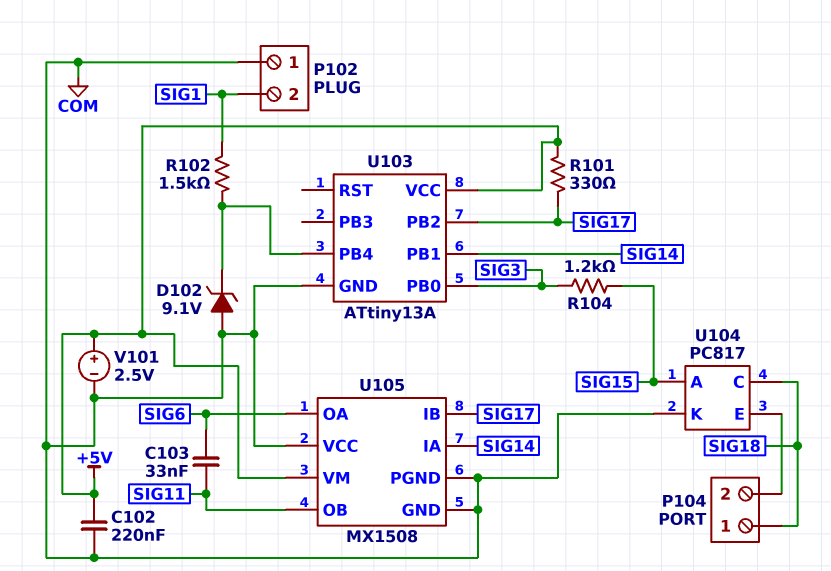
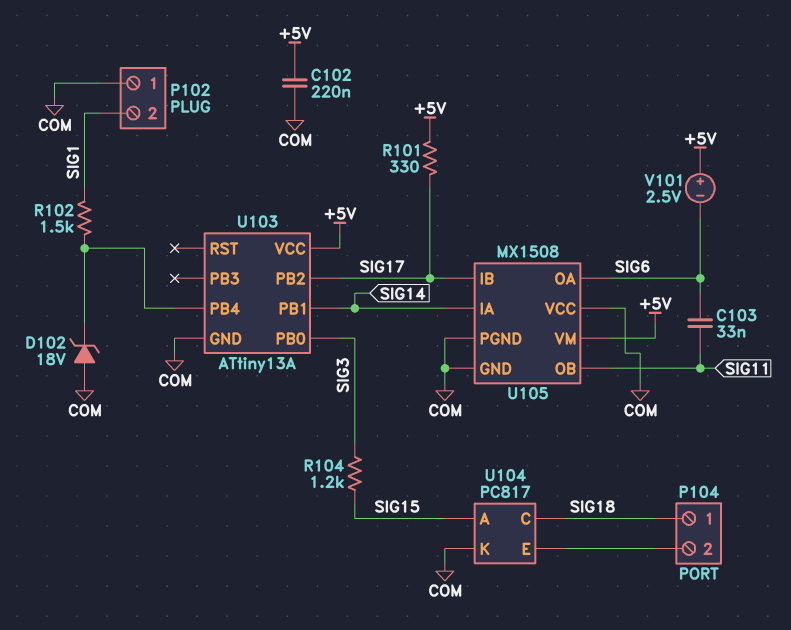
D102: zener 9.1V (A COM, K U103/PB4) -> zener 18V (A COM, K U103/PB4)
V101: 2.5V (plus +5V, minus COM) -> 2.5V (plus +5V, minus SIG6)

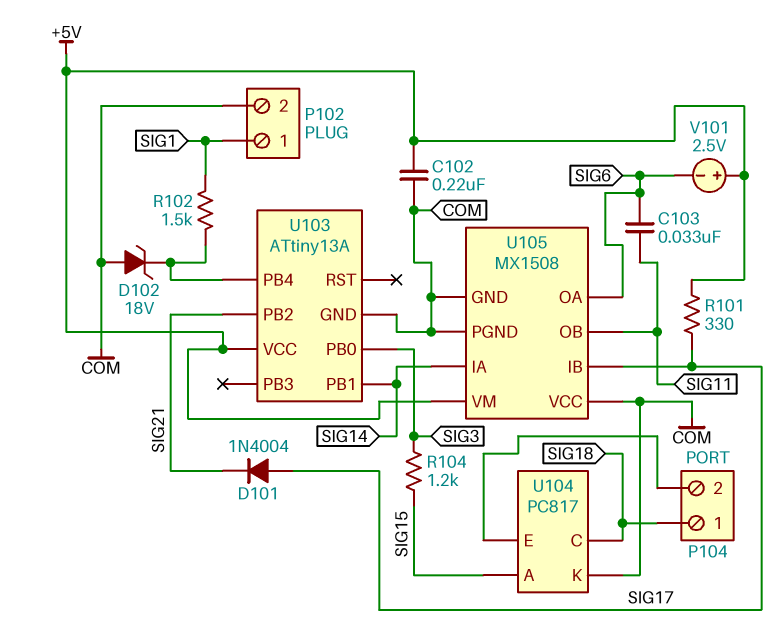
D101: none -> diode 1N4004 (A SIG17, K SIG21)
P102 pin 1: COM -> SIG1
P102 pin 2: SIG1 -> COM
U103 pin PB2: SIG17 -> SIG21

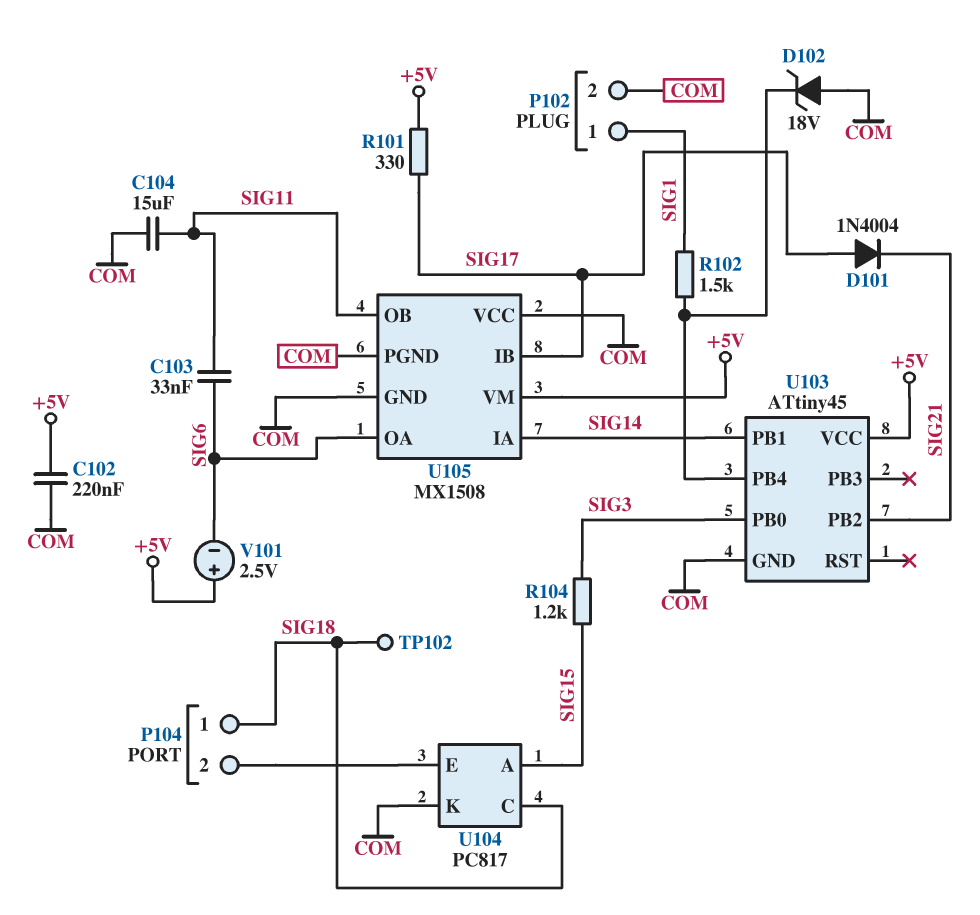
C104: none -> 15uF (COM, SIG11)
TP102: none -> test point (SIG18)
U103: ATtiny13A -> ATtiny45

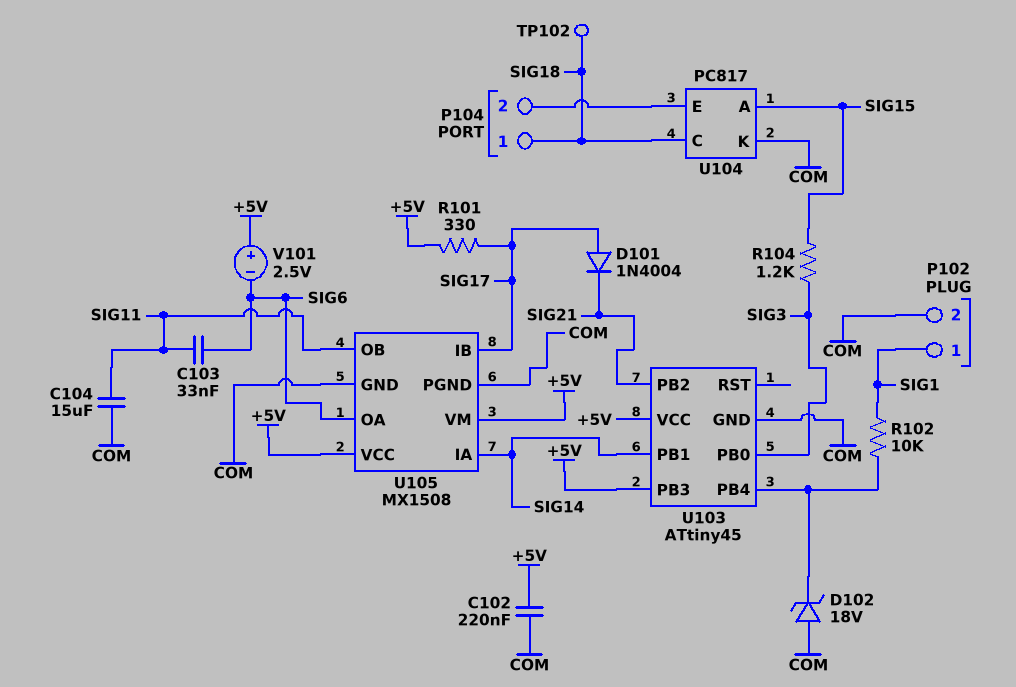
R102: 1.5k (SIG1, U103/PB4) -> 10k (SIG1, U103/PB4)
U103 pin PB3: none -> +5V
U105 pin VCC: COM -> +5V

